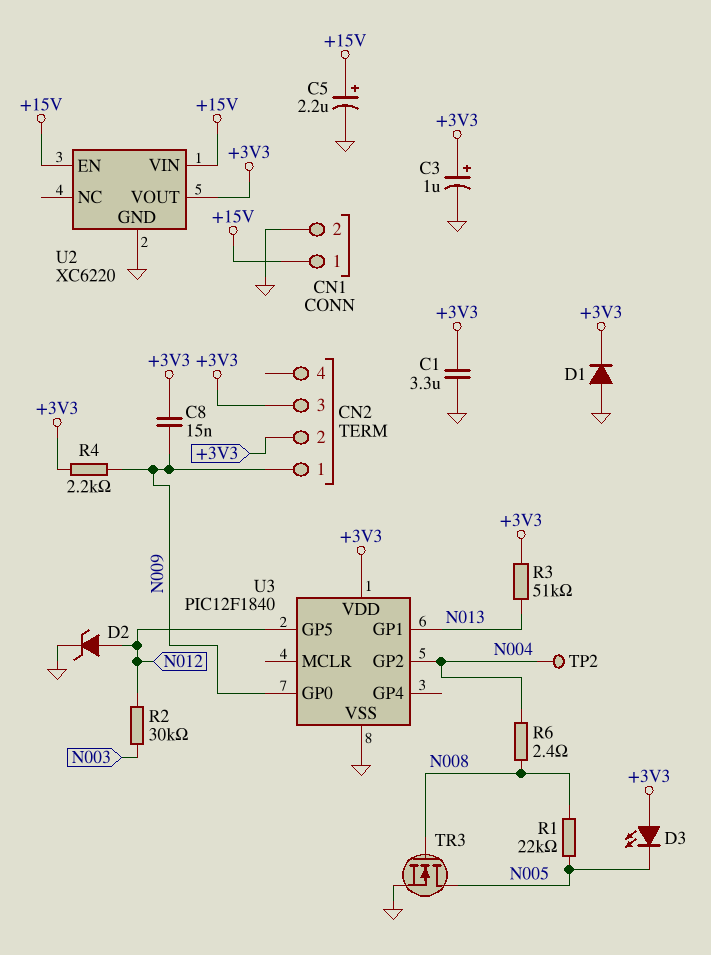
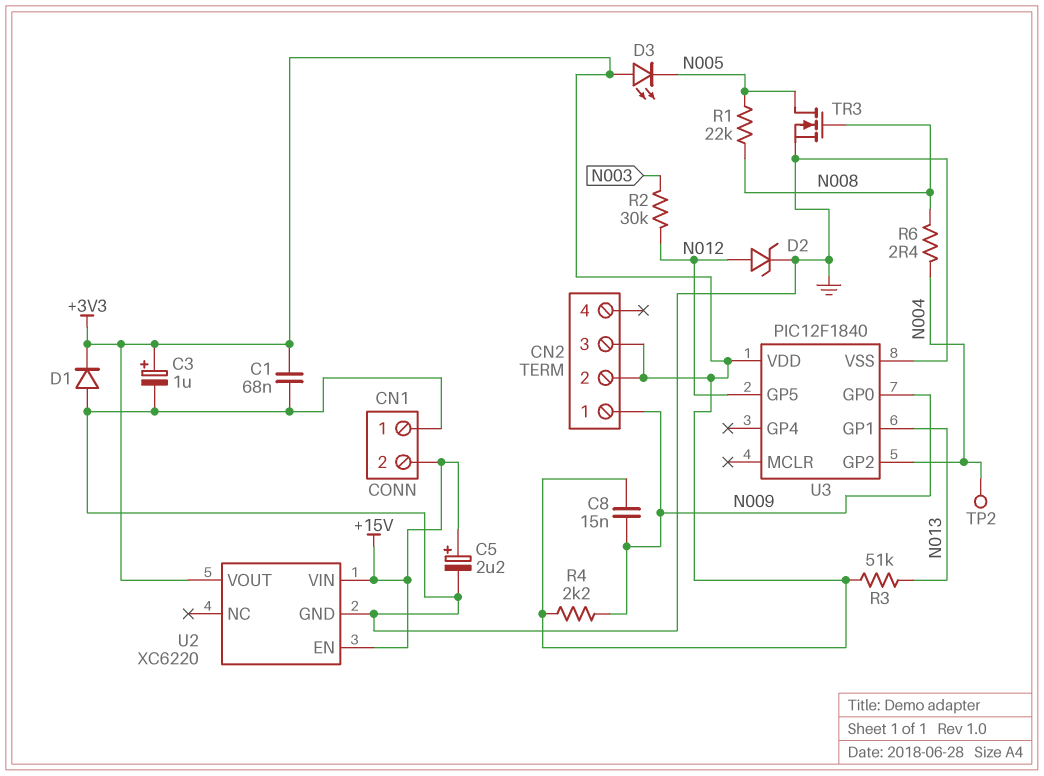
C1: 3.3uF (+3V3, GND) -> 68nF (+3V3, GND)
CN1 pin 1: +15V -> GND
CN1 pin 2: GND -> +15V

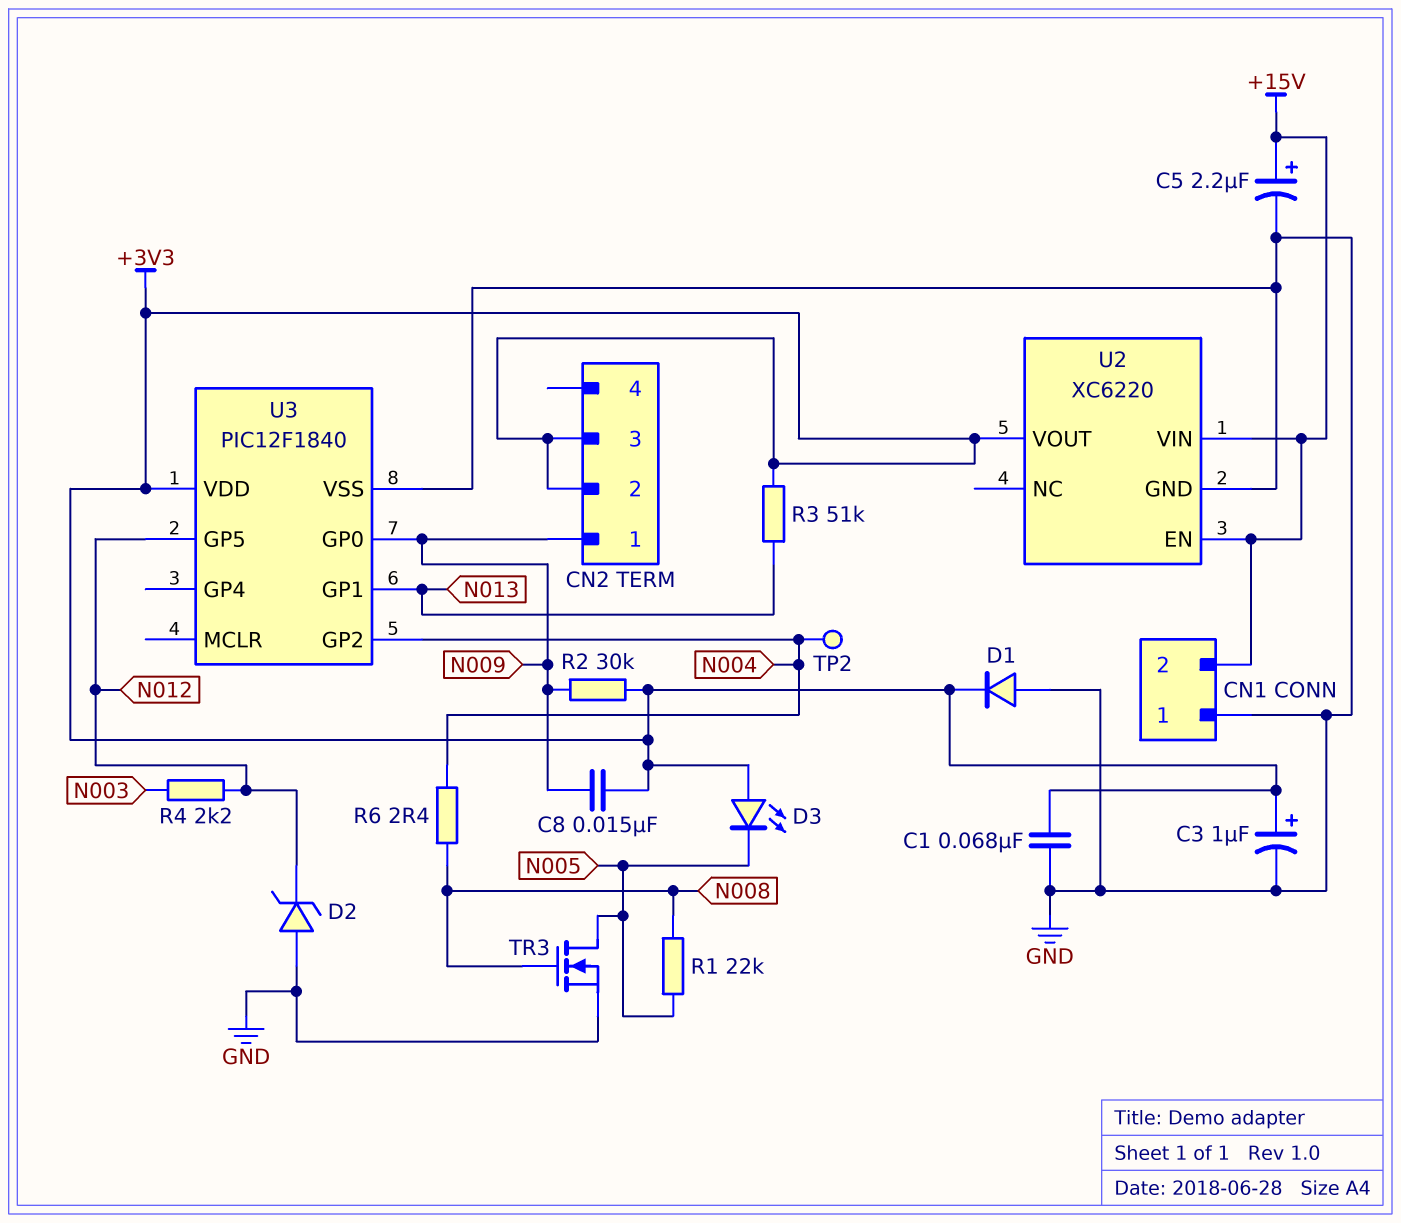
D2: zener (A N012, K GND) -> zener (A GND, K N012)
R2: 30k (N003, N012) -> 30k (+3V3, N009)
R4: 2.2k (+3V3, N009) -> 2.2k (N003, N012)

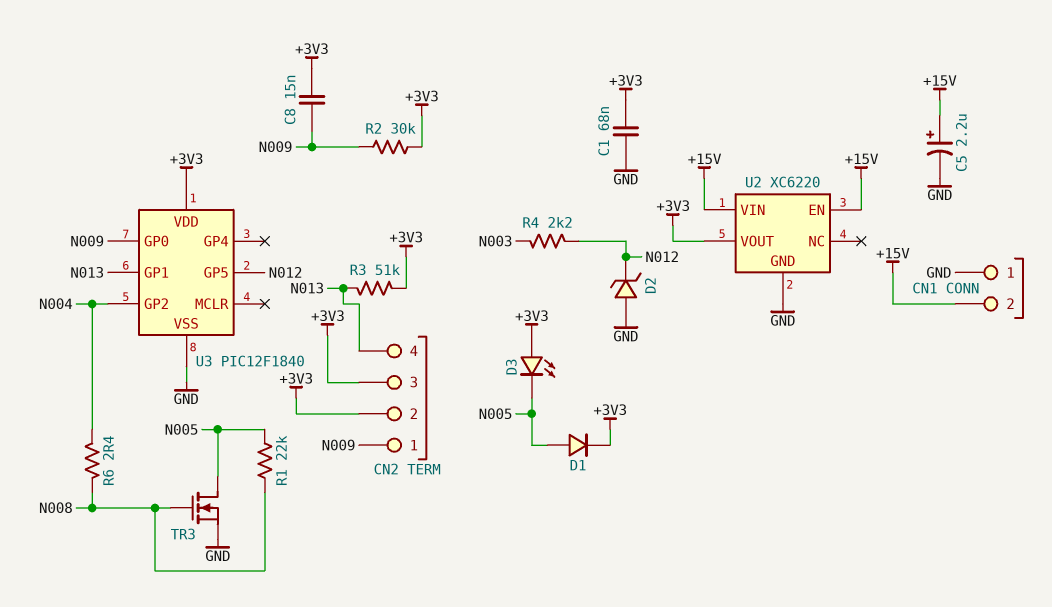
C3: 1uF (plus +3V3, minus GND) -> none
CN2 pin 4: none -> N013
D1: diode (A GND, K +3V3) -> diode (A N005, K +3V3)
TP2: test point (N004) -> none

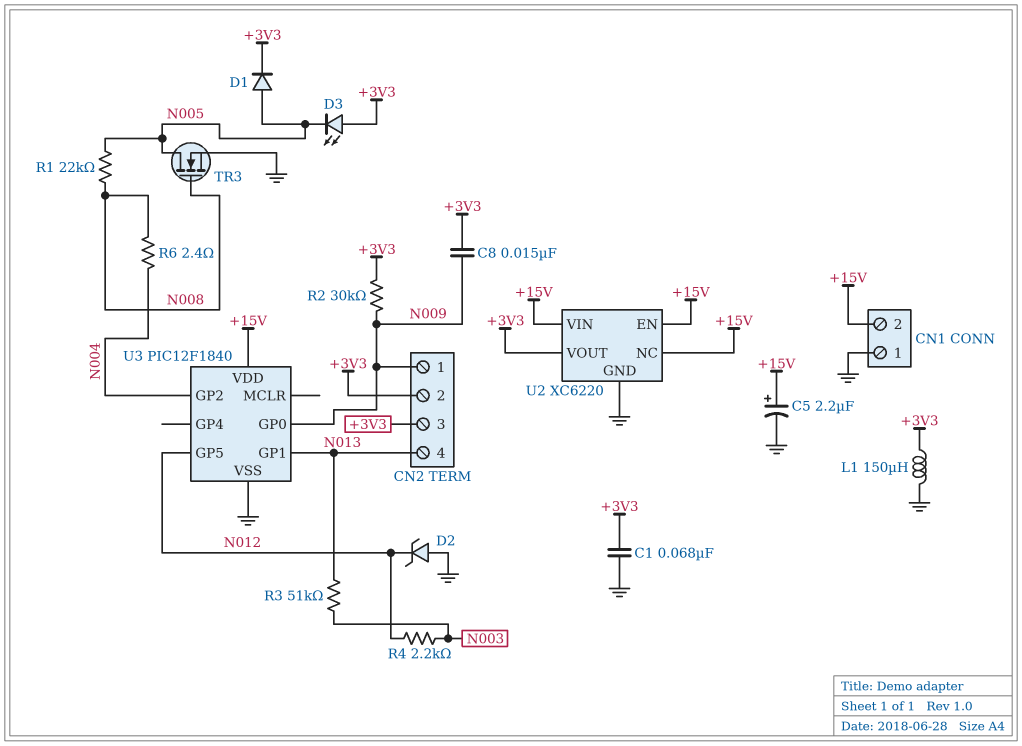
L1: none -> 150uH (+3V3, GND)
R3: 51k (+3V3, N013) -> 51k (N003, N013)
U2 pin NC: none -> +15V
U3 pin VDD: +3V3 -> +15V

